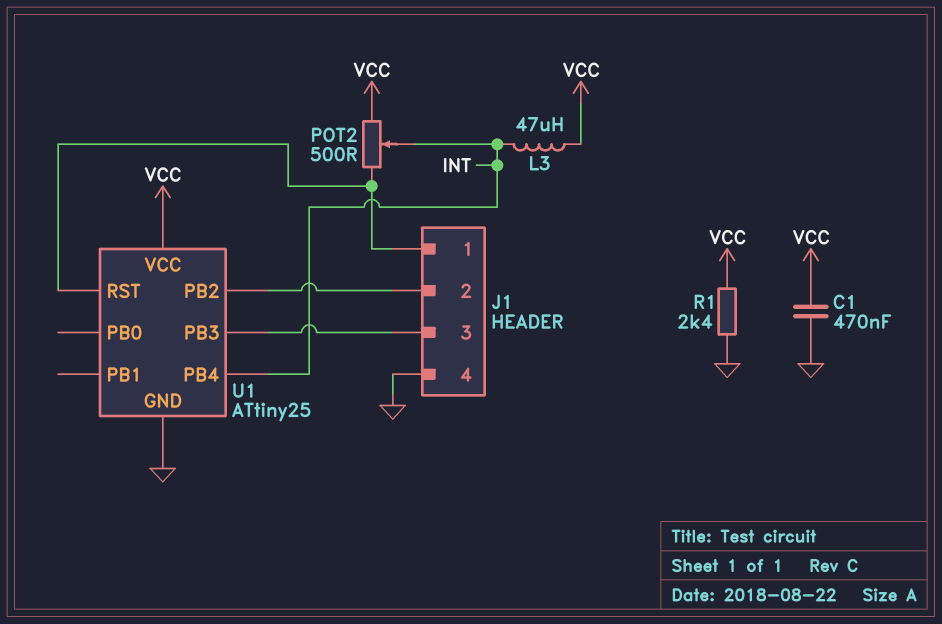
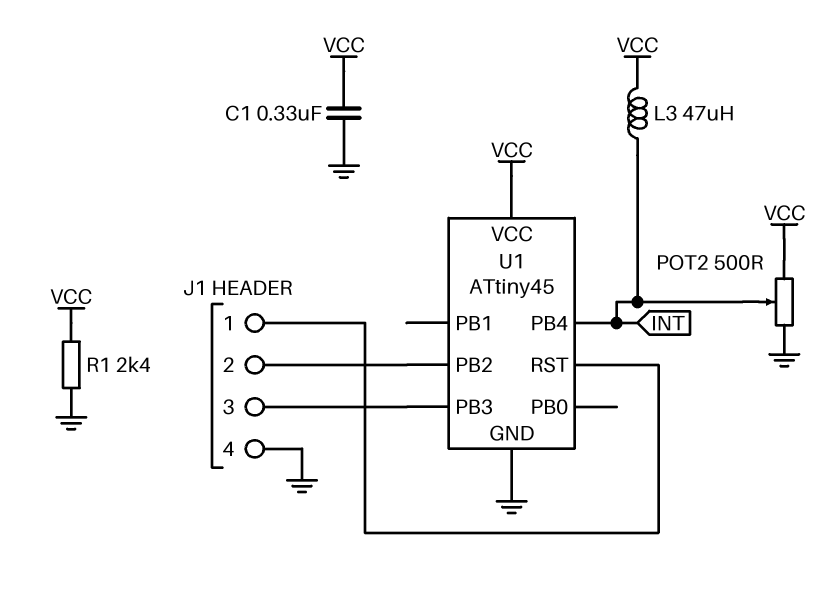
C1: 470nF (GND, VCC) -> 330nF (GND, VCC)
POT2: 500 (J1/1, VCC, wiper INT) -> 500 (GND, VCC, wiper INT)
U1: ATtiny25 -> ATtiny45

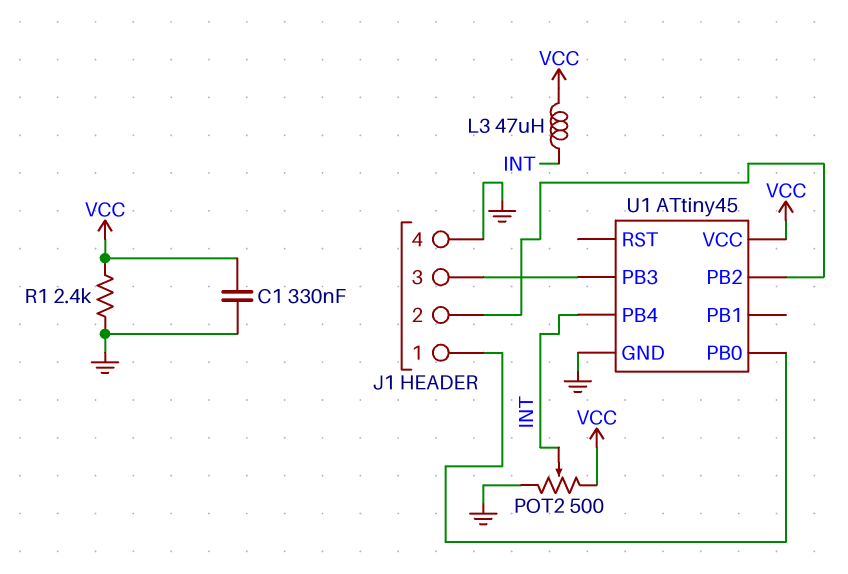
U1 pin PB0: none -> J1/1
U1 pin RST: J1/1 -> none

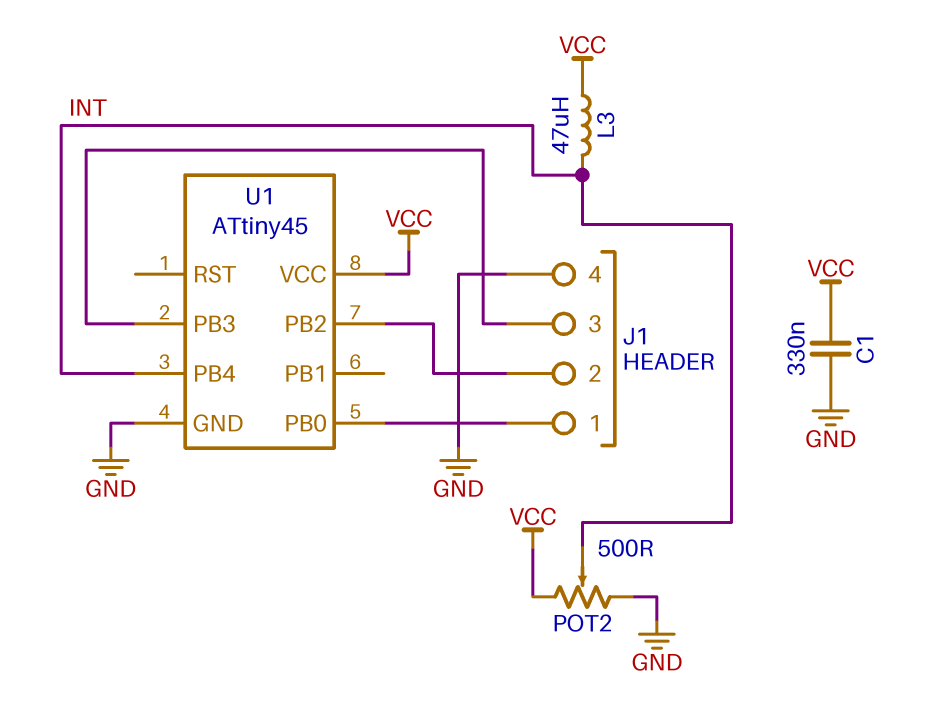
R1: 2.4k (GND, VCC) -> none

